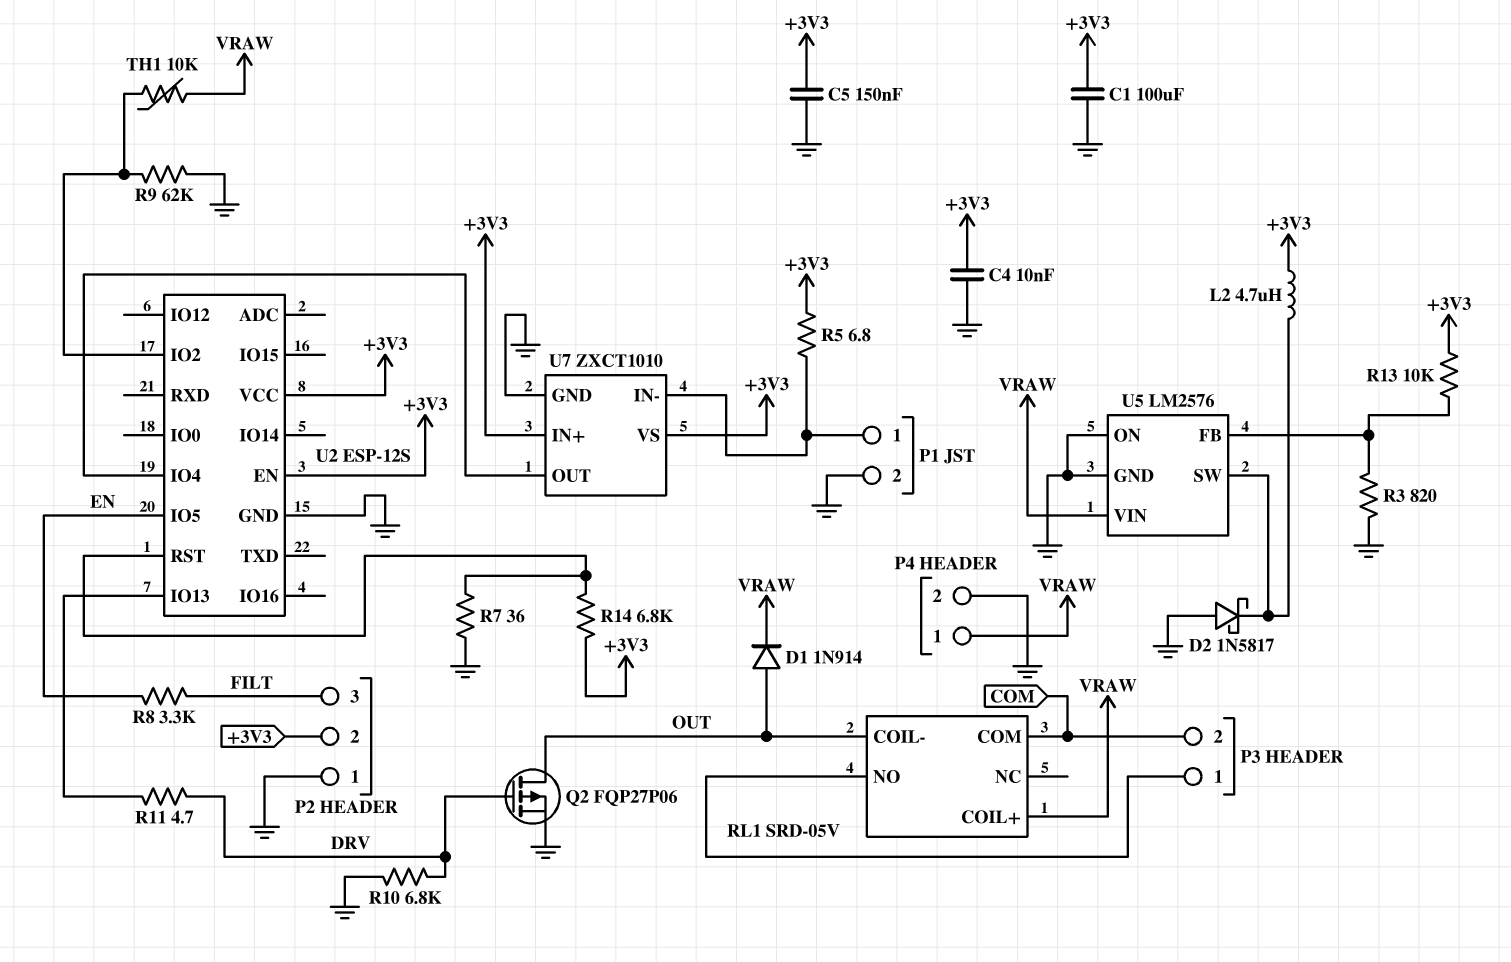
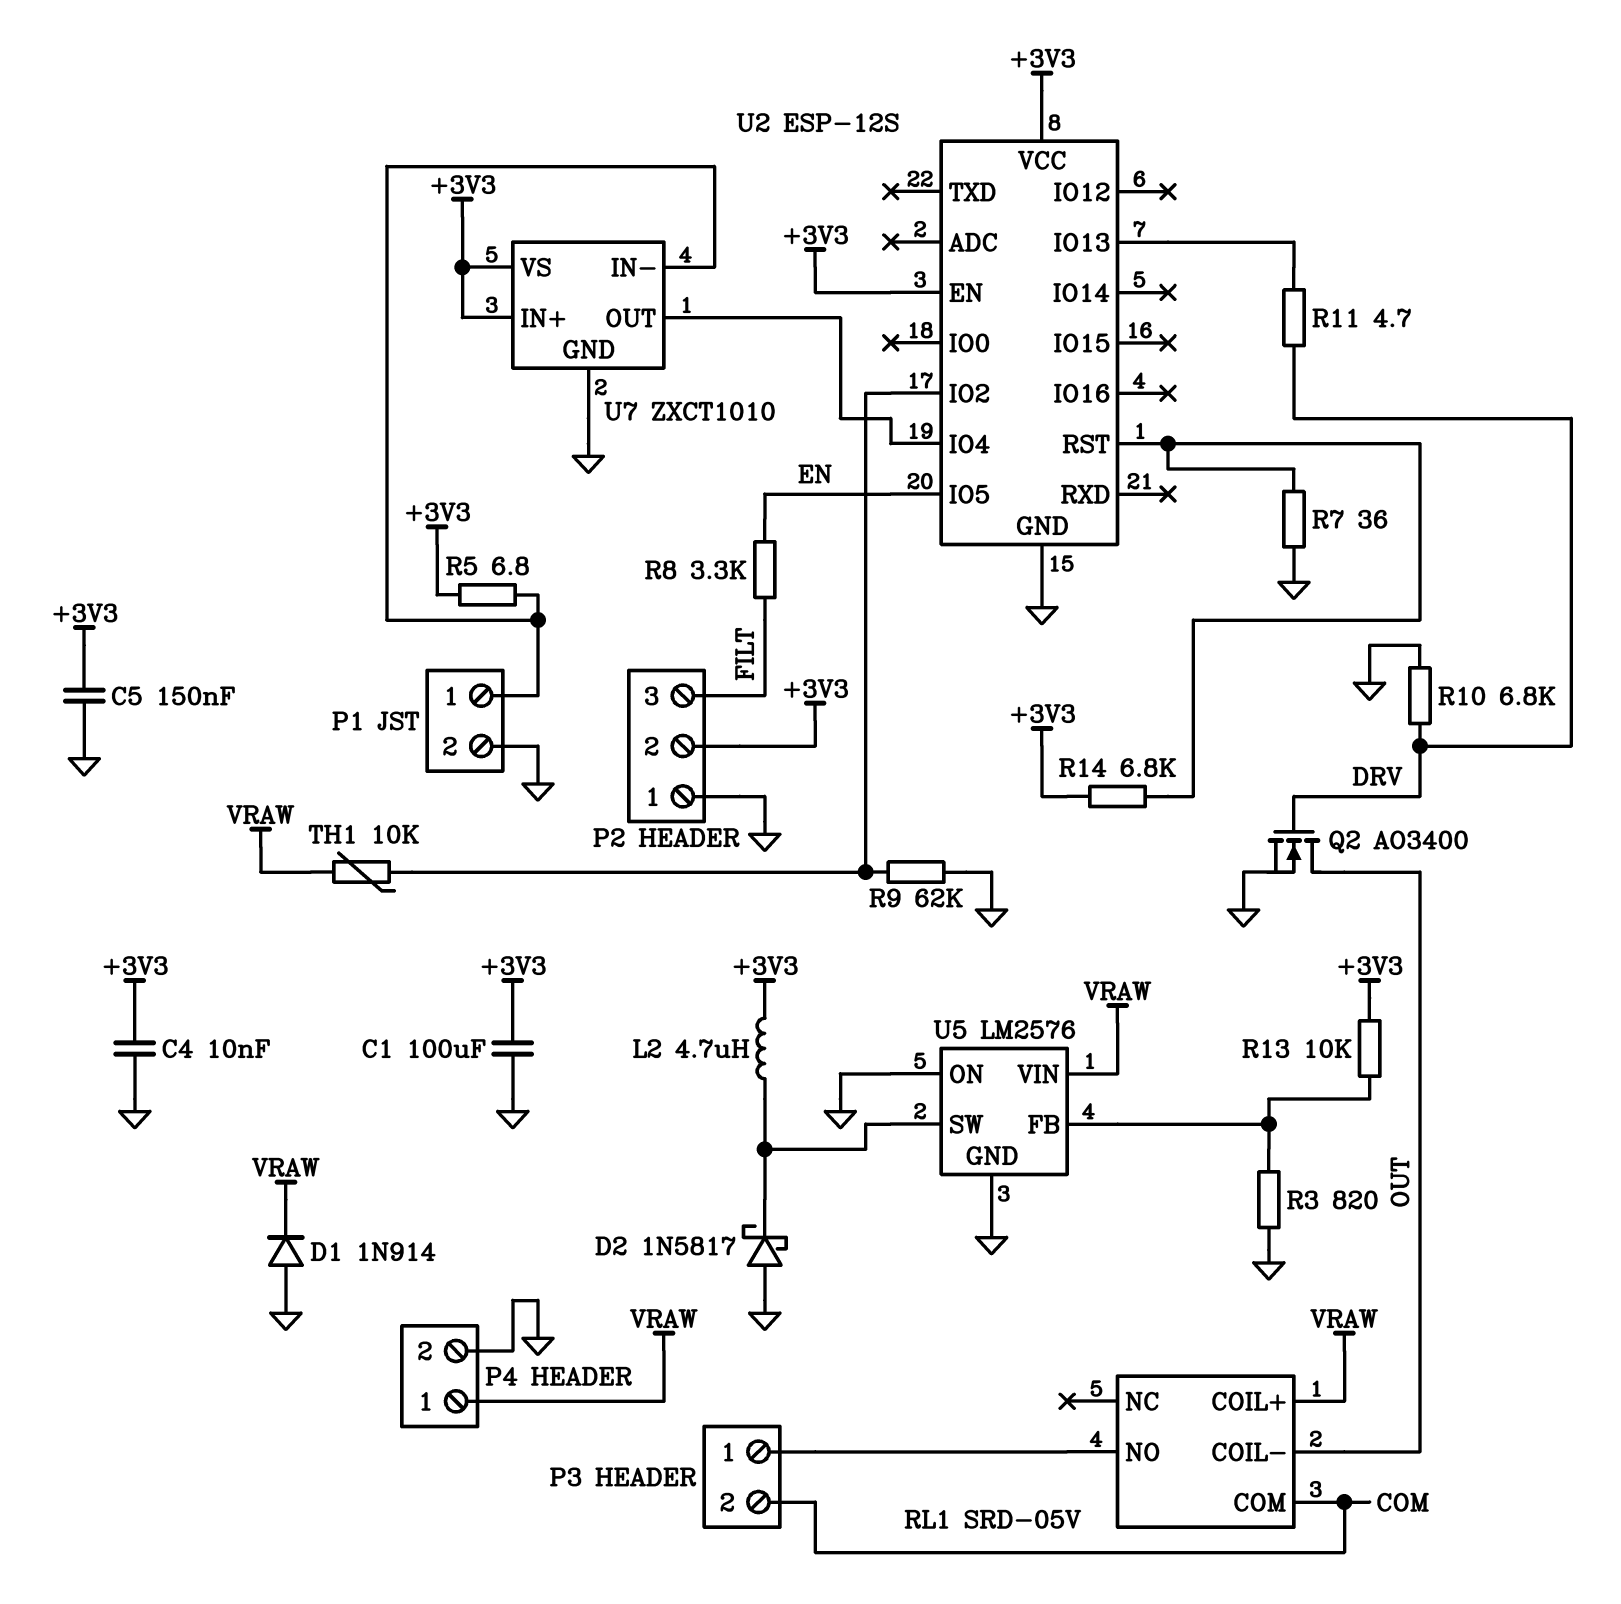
D1: diode 1N914 (A OUT, K VRAW) -> diode 1N914 (A GND, K VRAW)
Q2: PMOS FQP27P06 (G DRV, D OUT, S GND) -> NMOS AO3400 (G DRV, D OUT, S GND)

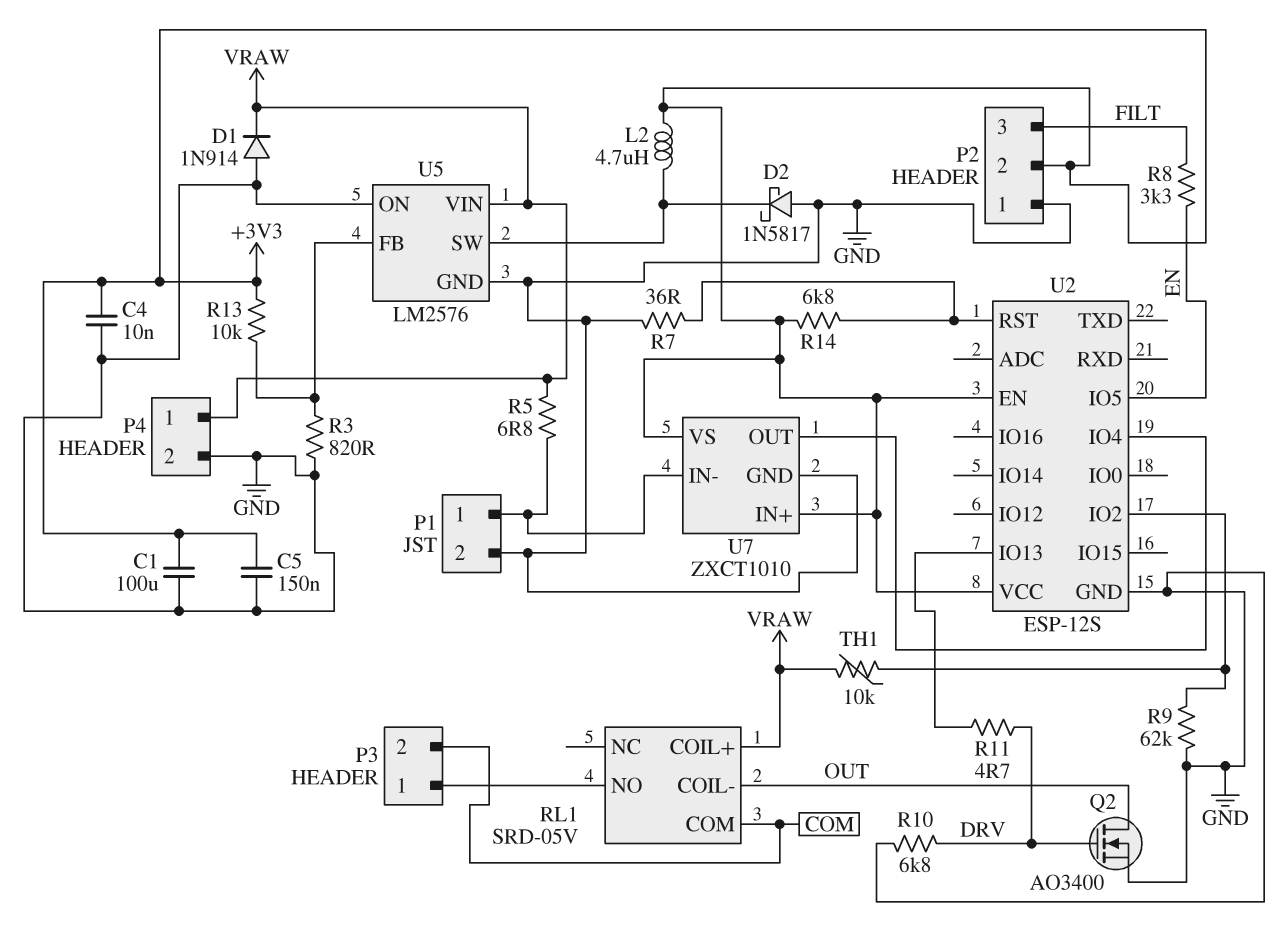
R5: 6.8 (+3V3, P1/1) -> 6.8 (P1/1, VRAW)

